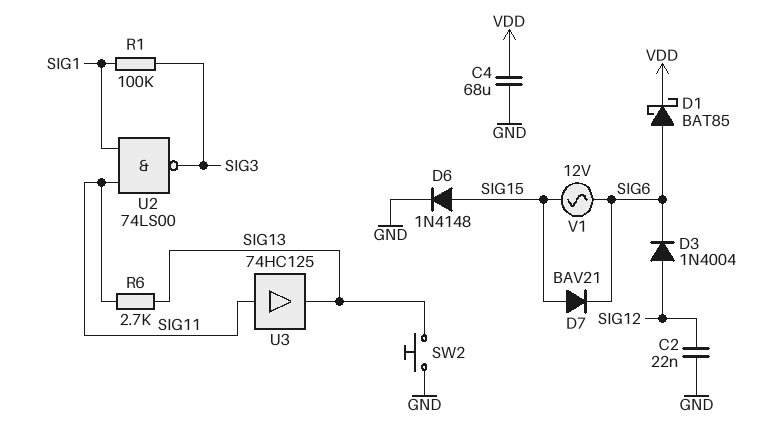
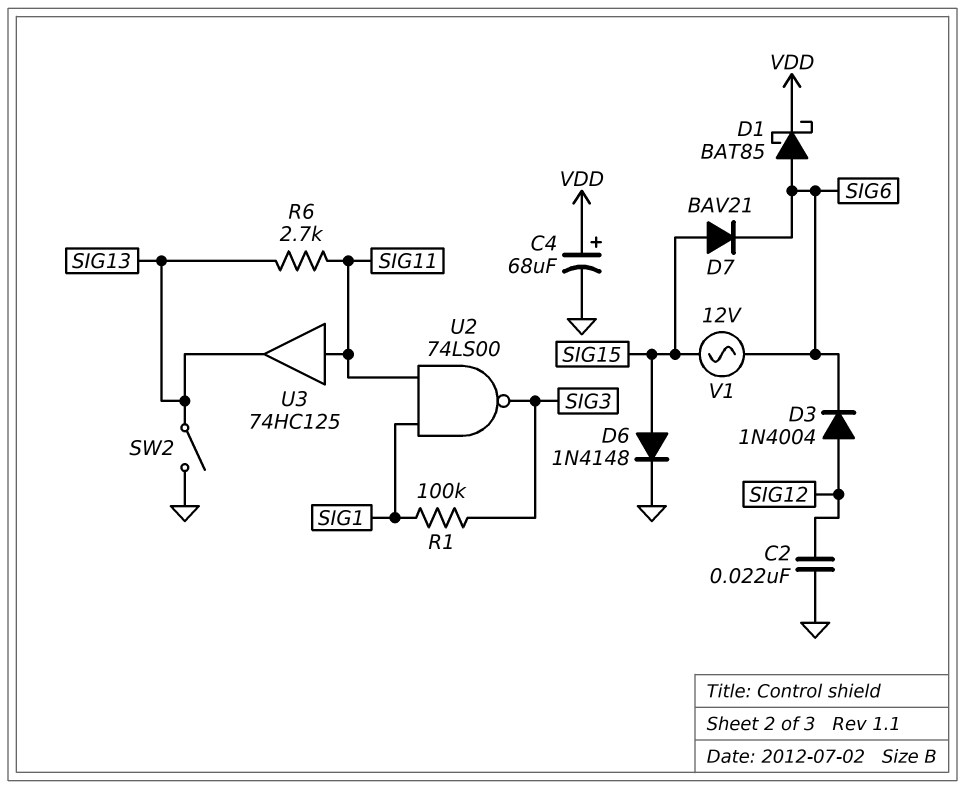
C4: 68uF (GND, VDD) -> 68uF (plus VDD, minus GND)
SW2: button (GND, SIG13) -> switch (GND, SIG13)

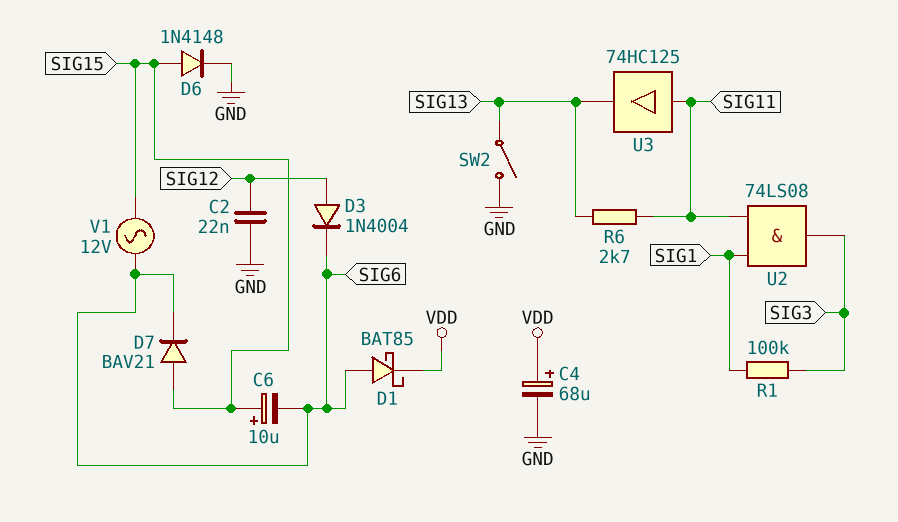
C6: none -> 10uF (plus SIG15, minus SIG6)
U2: NAND 74LS00 (in SIG1, in SIG11, out SIG3) -> AND 74LS08 (in SIG1, in SIG11, out SIG3)

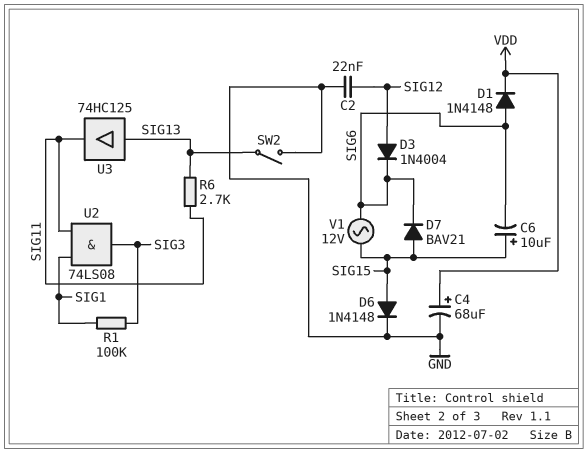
D1: schottky BAT85 (A SIG6, K VDD) -> diode 1N4148 (A SIG6, K VDD)
U3: buffer 74HC125 (in SIG11, out SIG13) -> buffer 74HC125 (in SIG13, out SIG11)

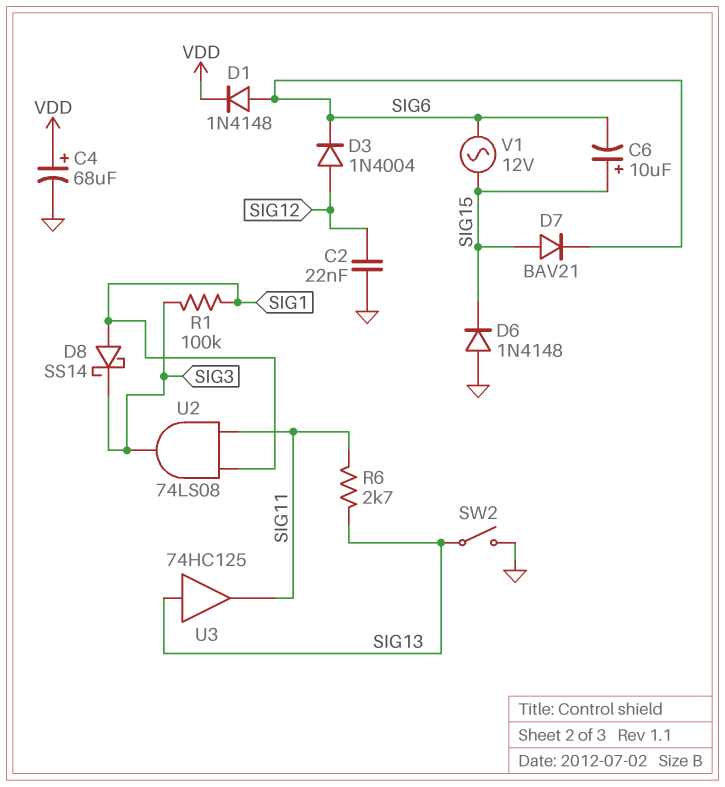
D6: diode 1N4148 (A SIG15, K GND) -> diode 1N4148 (A GND, K SIG15)
D8: none -> schottky SS14 (A SIG1, K SIG3)

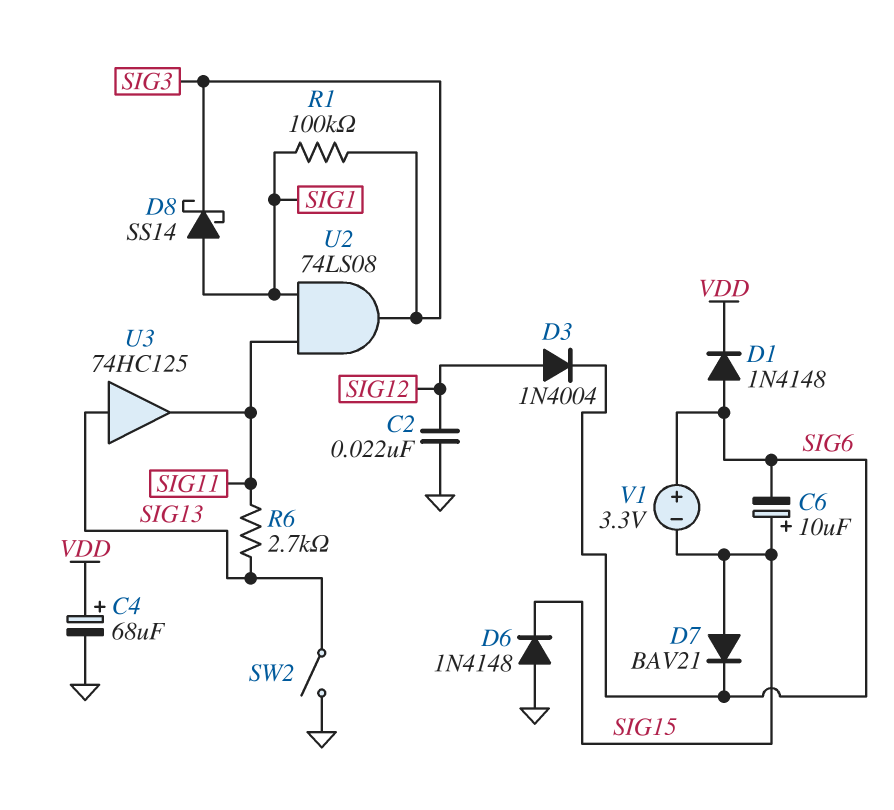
V1: AC 12V (SIG6, SIG15) -> 3.3V (plus SIG6, minus SIG15)

